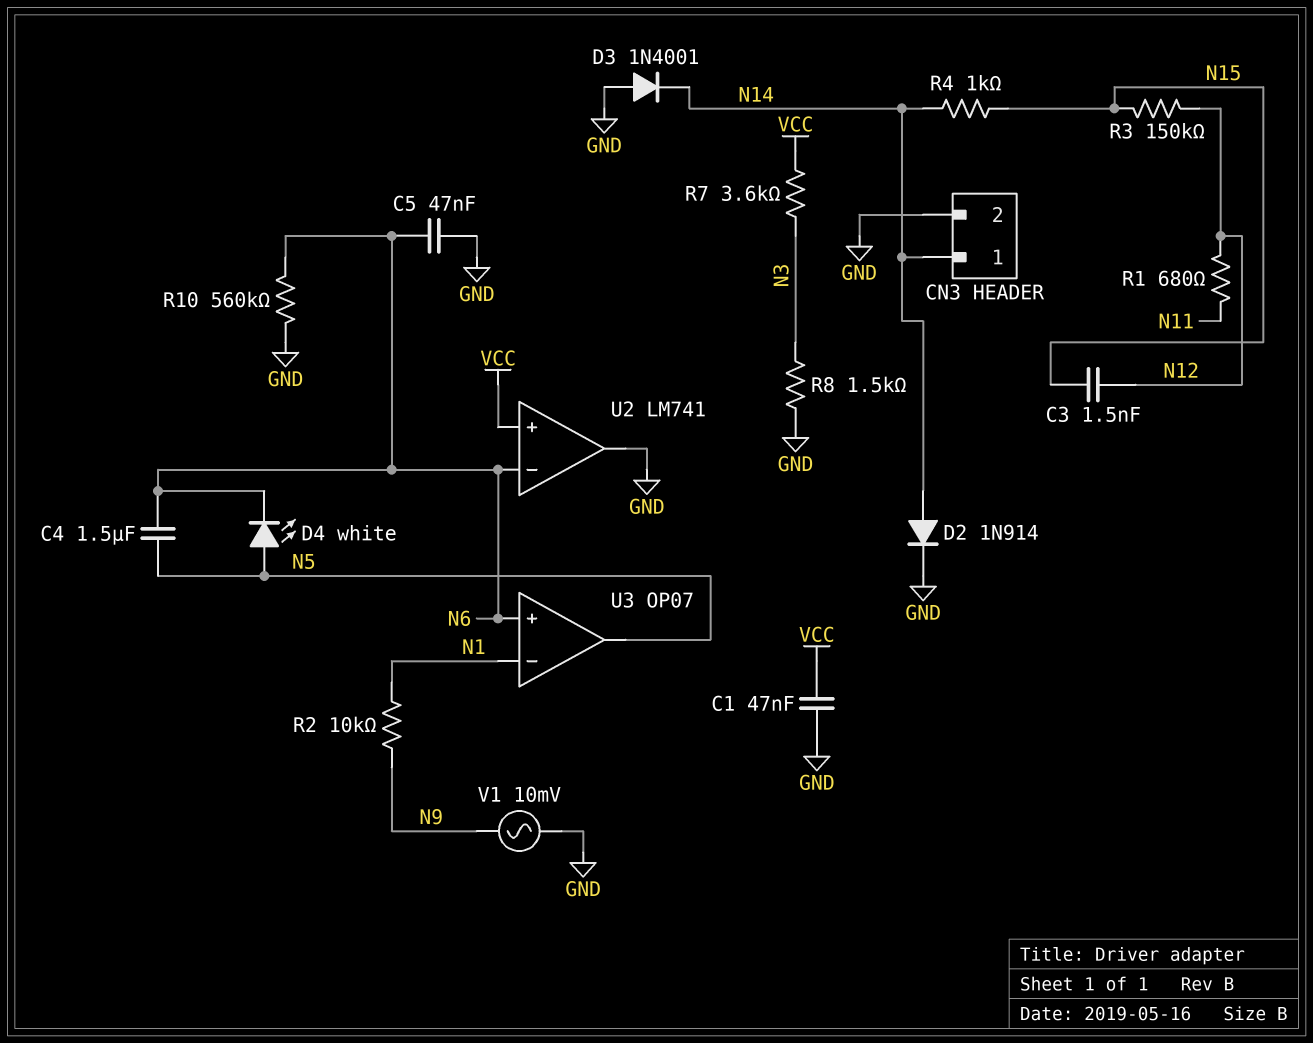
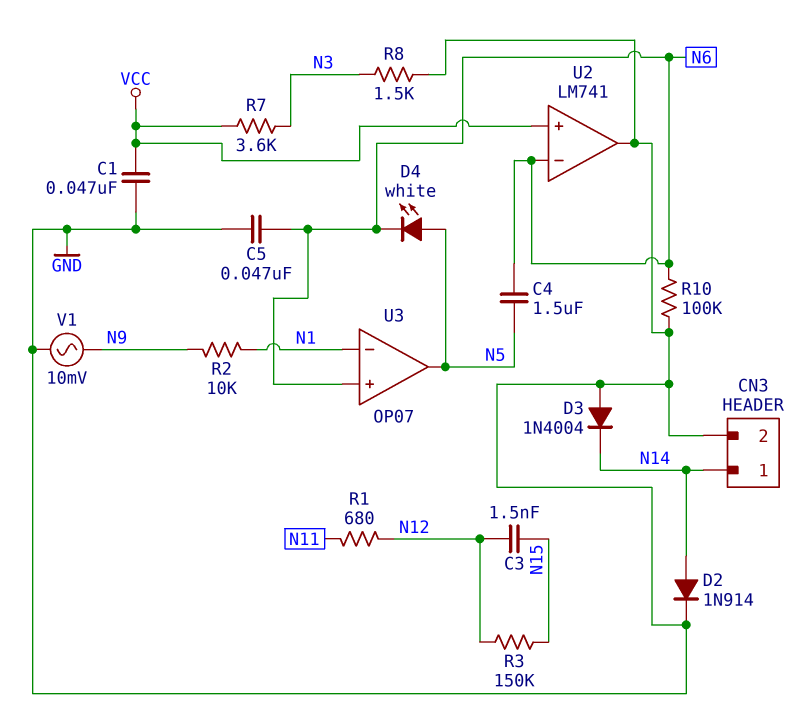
D3: diode 1N4001 (A GND, K N14) -> diode 1N4004 (A GND, K N14)
R4: 1k (N14, N15) -> none
R10: 560k (GND, N6) -> 100k (GND, N6)

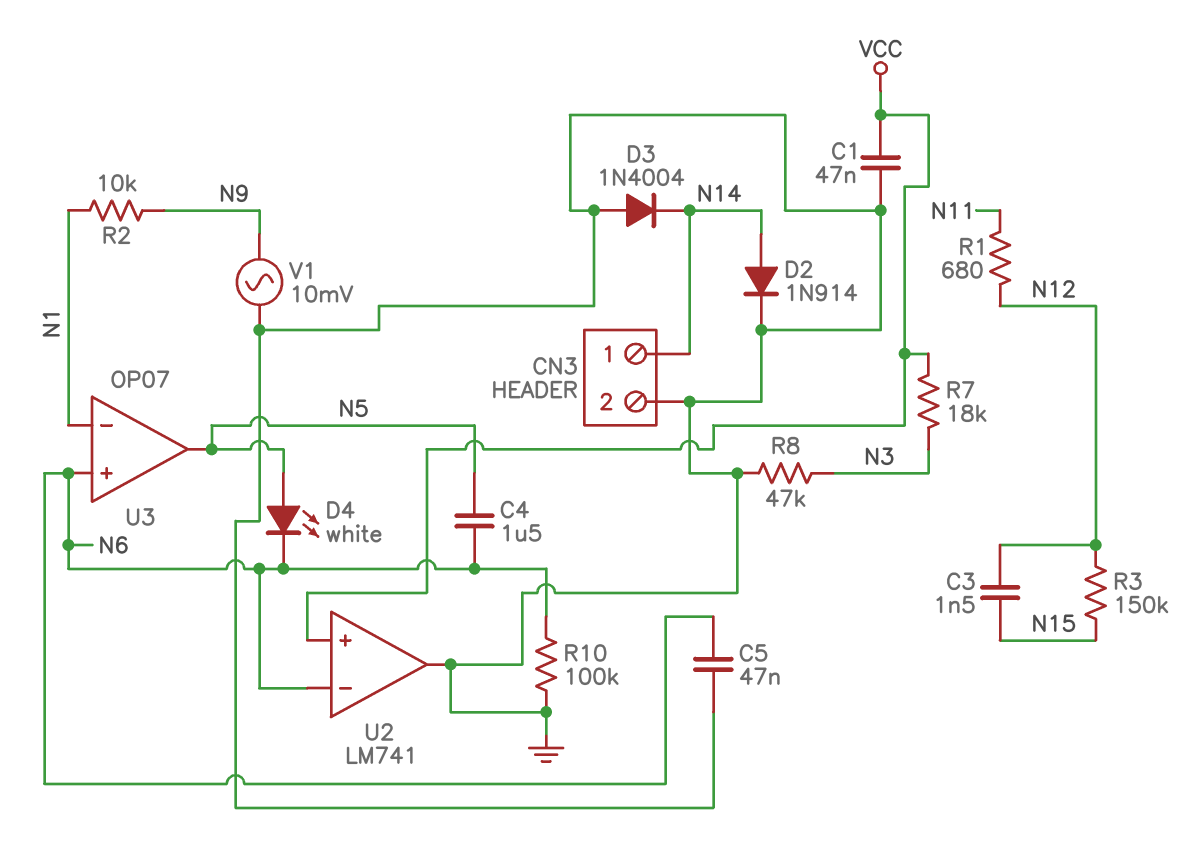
R7: 3.6k (N3, VCC) -> 18k (N3, VCC)
R8: 1.5k (GND, N3) -> 47k (GND, N3)

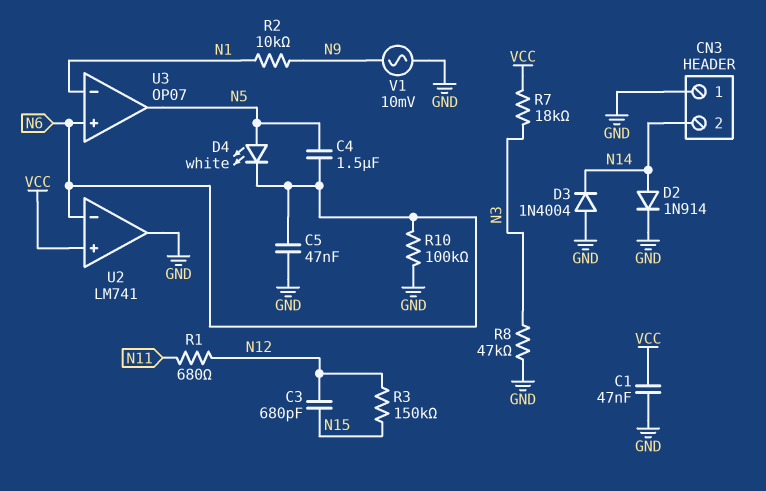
C3: 1.5nF (N12, N15) -> 680pF (N12, N15)
CN3 pin 1: N14 -> GND
CN3 pin 2: GND -> N14

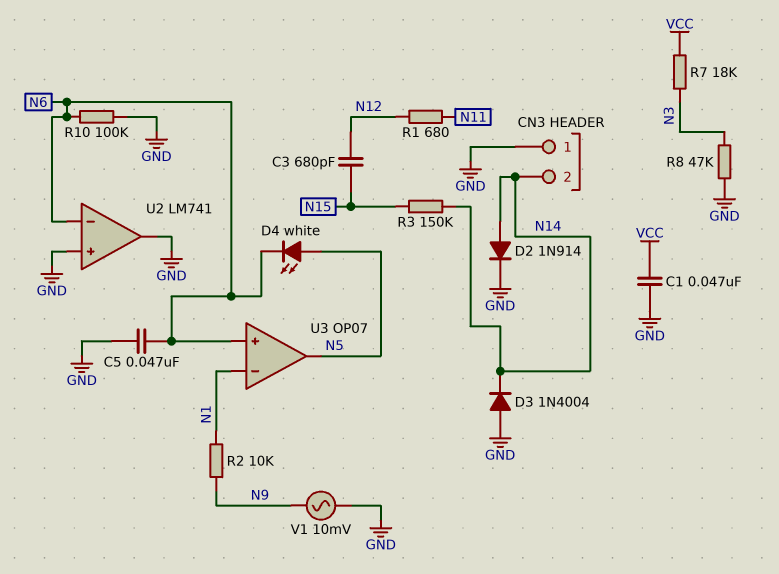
C4: 1.5uF (N5, N6) -> none
R3: 150k (N12, N15) -> 150k (N14, N15)
U2 pin in+: VCC -> GND

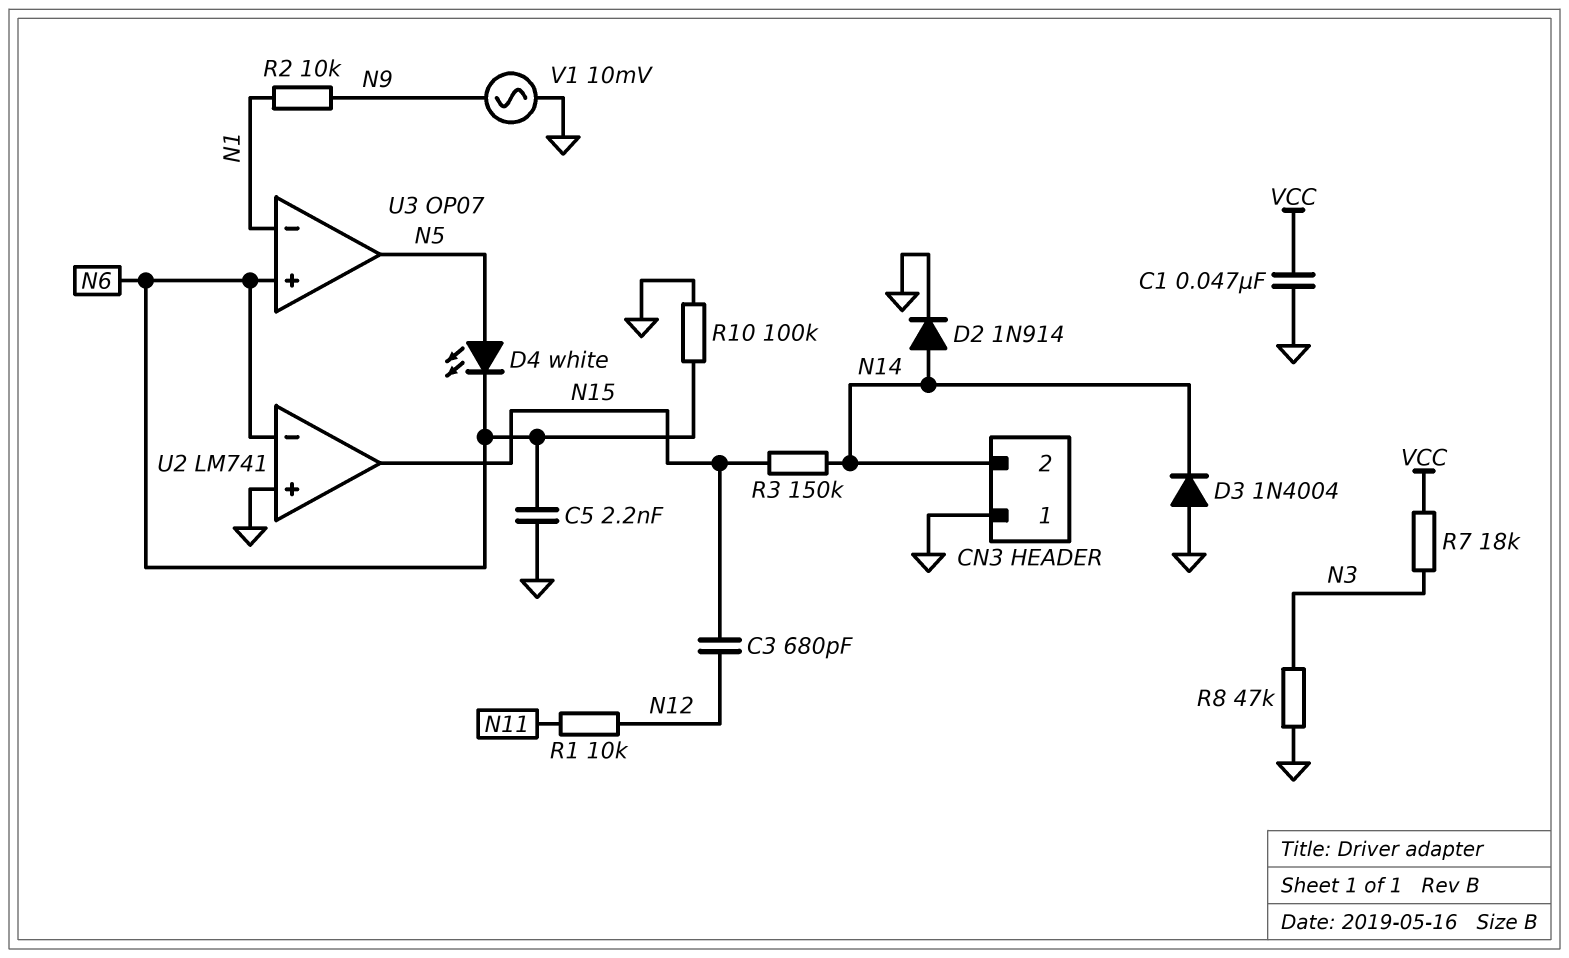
C5: 47nF (GND, N6) -> 2.2nF (GND, N6)
R1: 680 (N11, N12) -> 10k (N11, N12)
U2 pin out: GND -> N15

